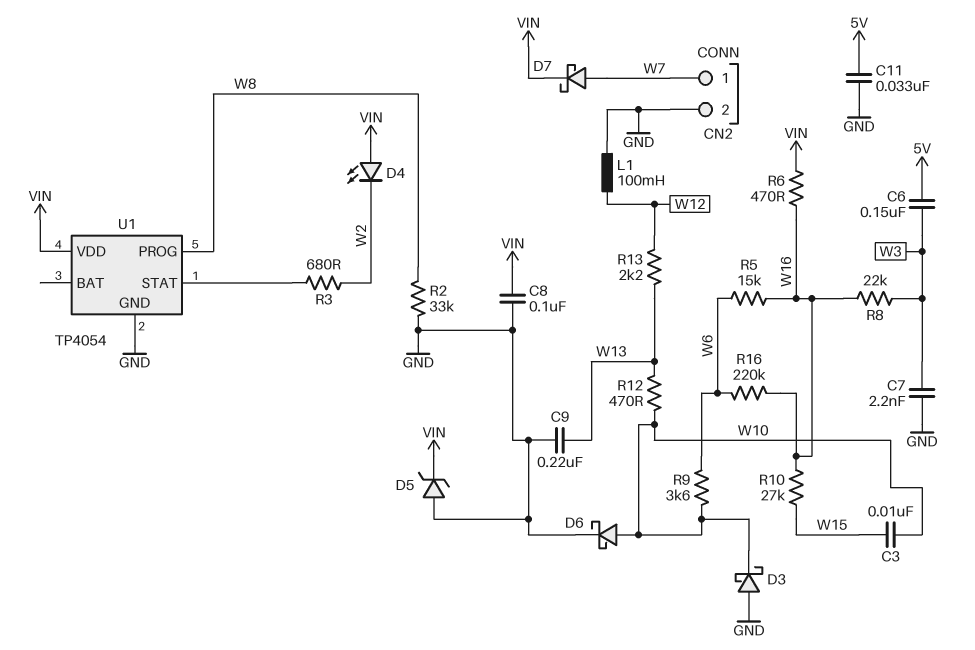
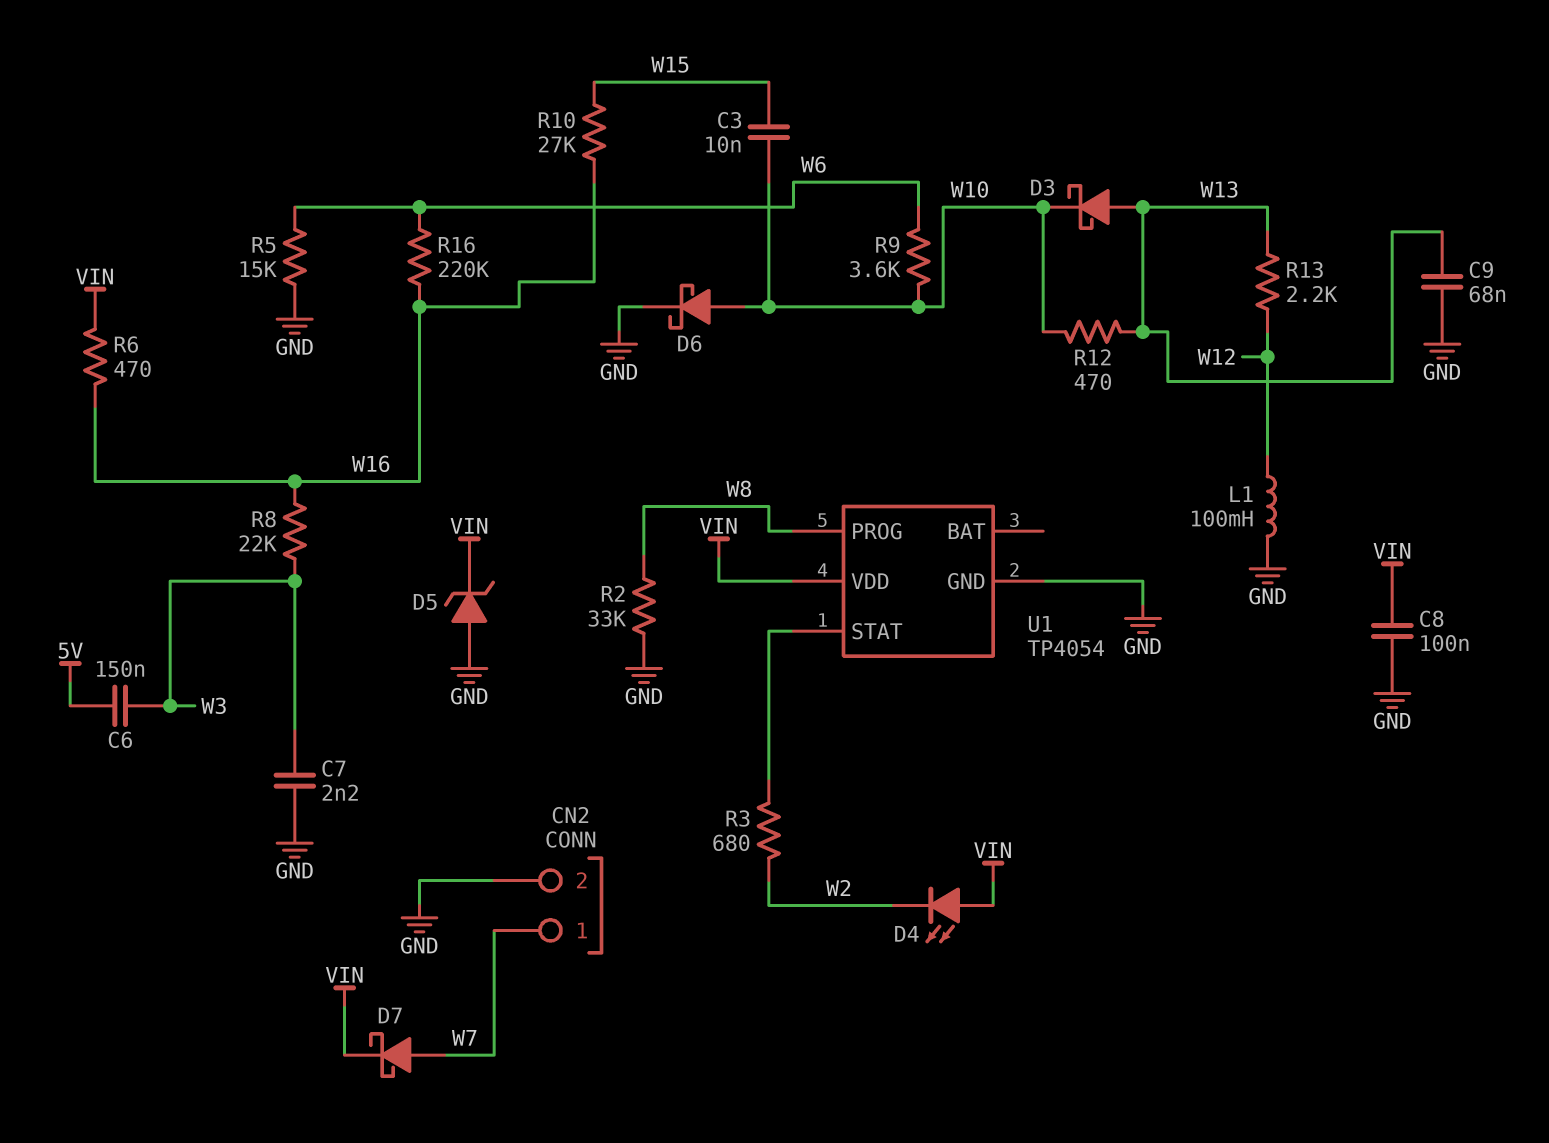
C9: 220nF (GND, W13) -> 68nF (GND, W13)
C11: 33nF (5V, GND) -> none
D3: schottky (A GND, K W10) -> schottky (A W13, K W10)
R5: 15k (W6, W16) -> 15k (GND, W6)

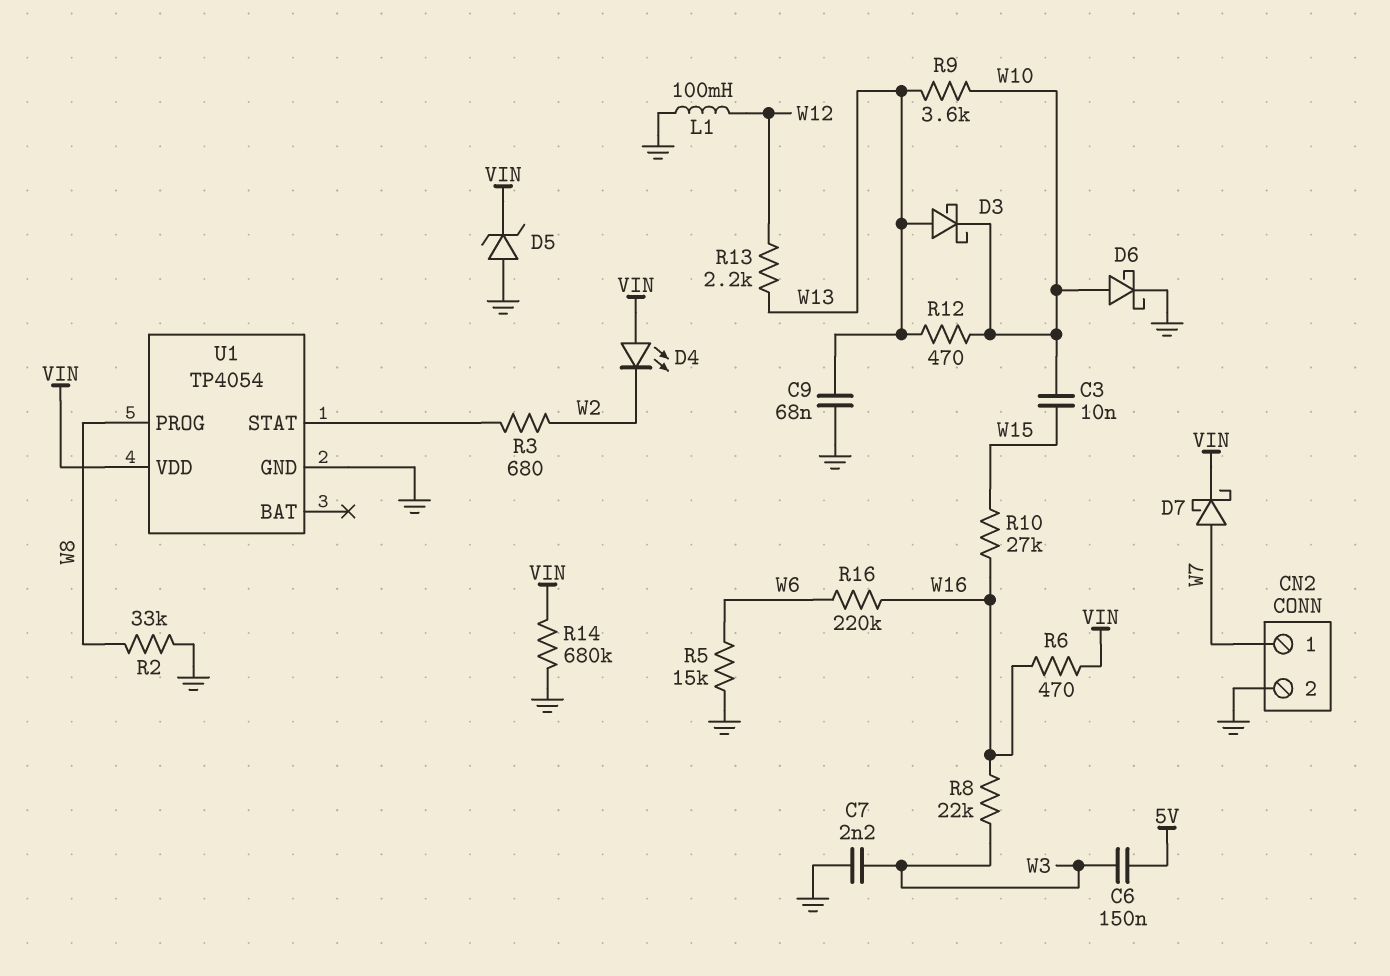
C8: 100nF (GND, VIN) -> none
R9: 3.6k (W6, W10) -> 3.6k (W10, W13)
R14: none -> 680k (GND, VIN)

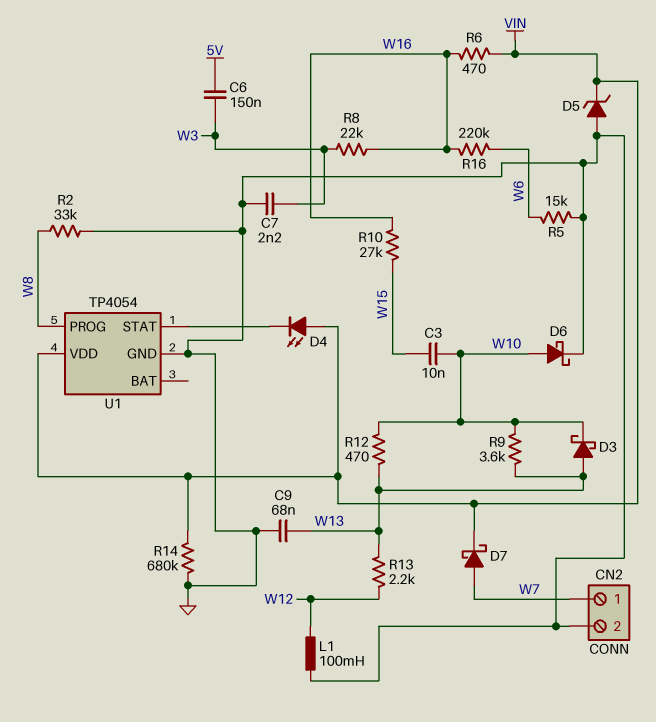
D4: LED (A VIN, K W2) -> LED (A VIN, K U1/STAT)
R3: 680 (U1/STAT, W2) -> none

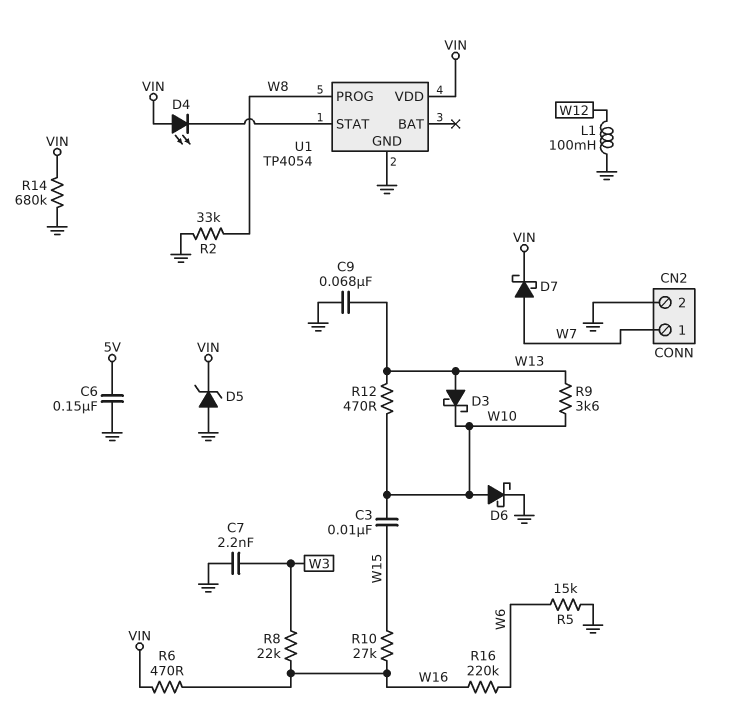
C6: 150nF (5V, W3) -> 150nF (5V, GND)
R13: 2.2k (W12, W13) -> none

